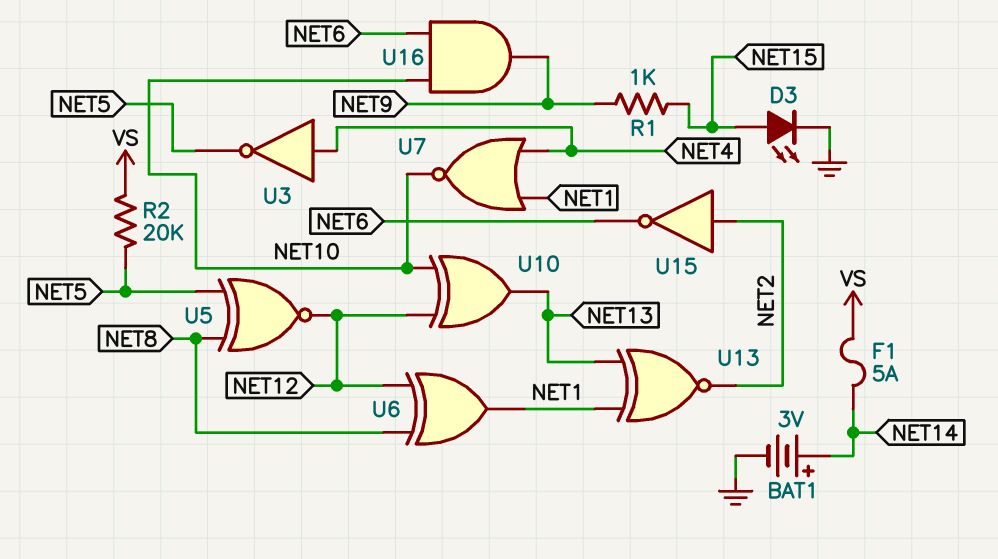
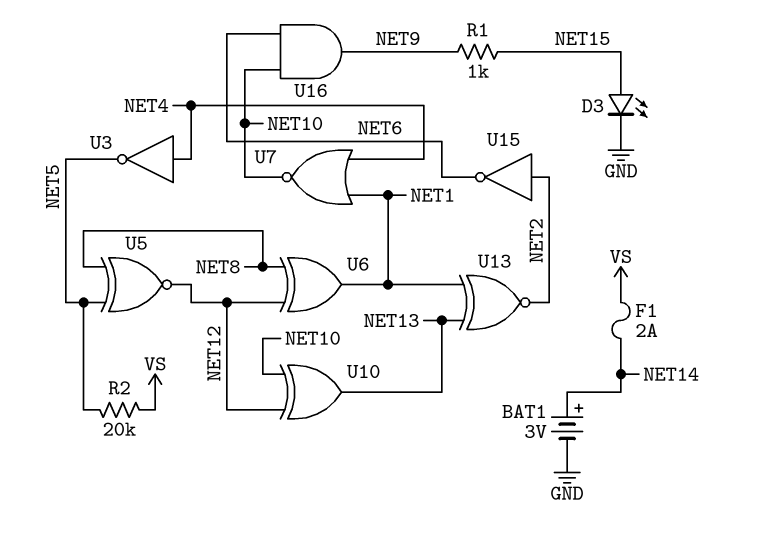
F1: 5A (NET14, VS) -> 2A (NET14, VS)

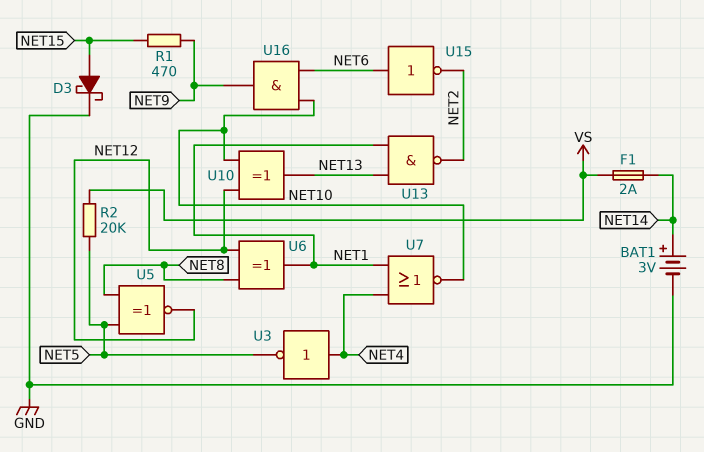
D3: LED (A NET15, K GND) -> schottky (A NET15, K GND)
R1: 1k (NET9, NET15) -> 470 (NET9, NET15)
U13: XNOR (in NET1, in NET13, out NET2) -> NAND (in NET1, in NET13, out NET2)
U15: NOT (in NET2, out NET6) -> NOT (in NET6, out NET2)

